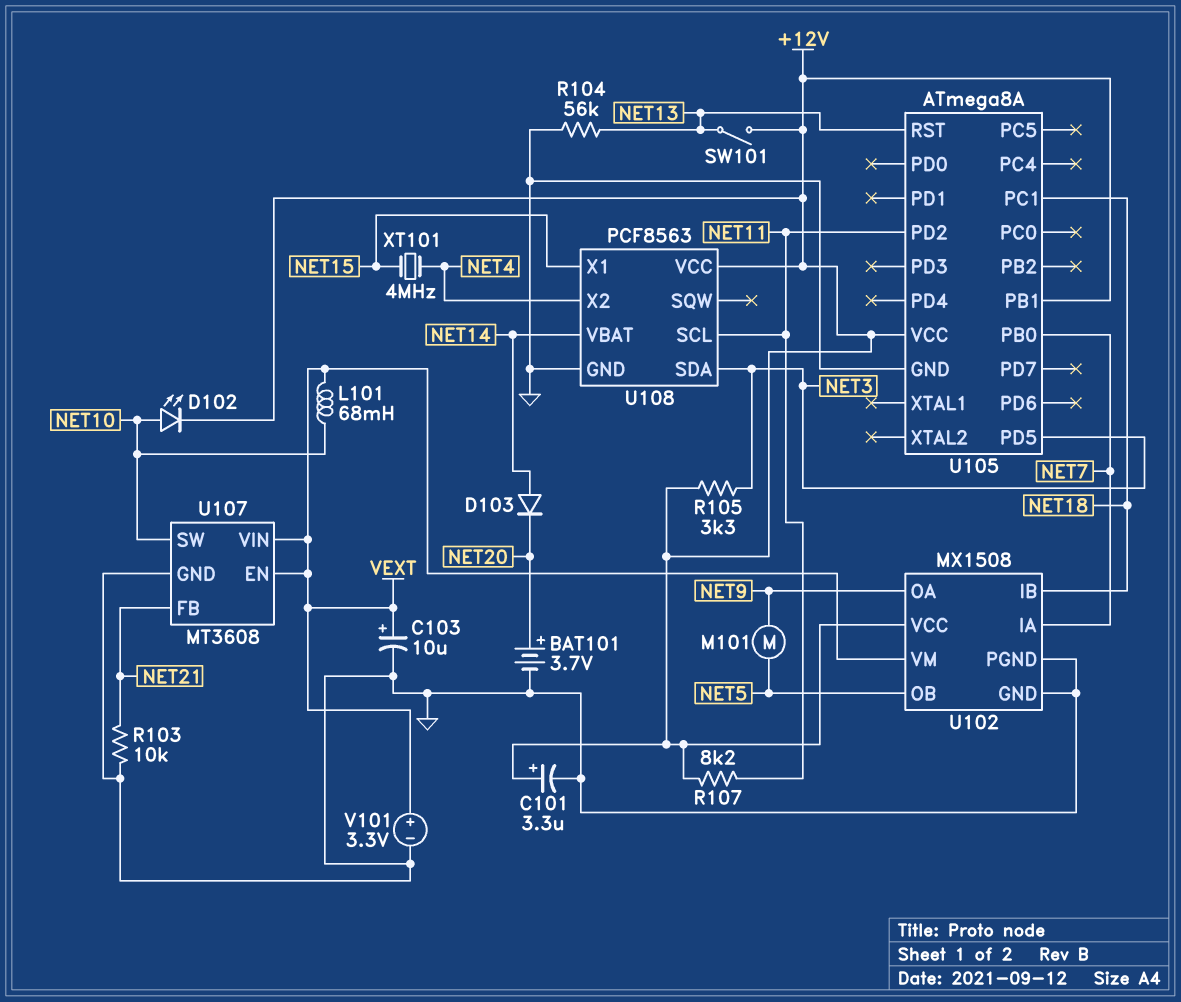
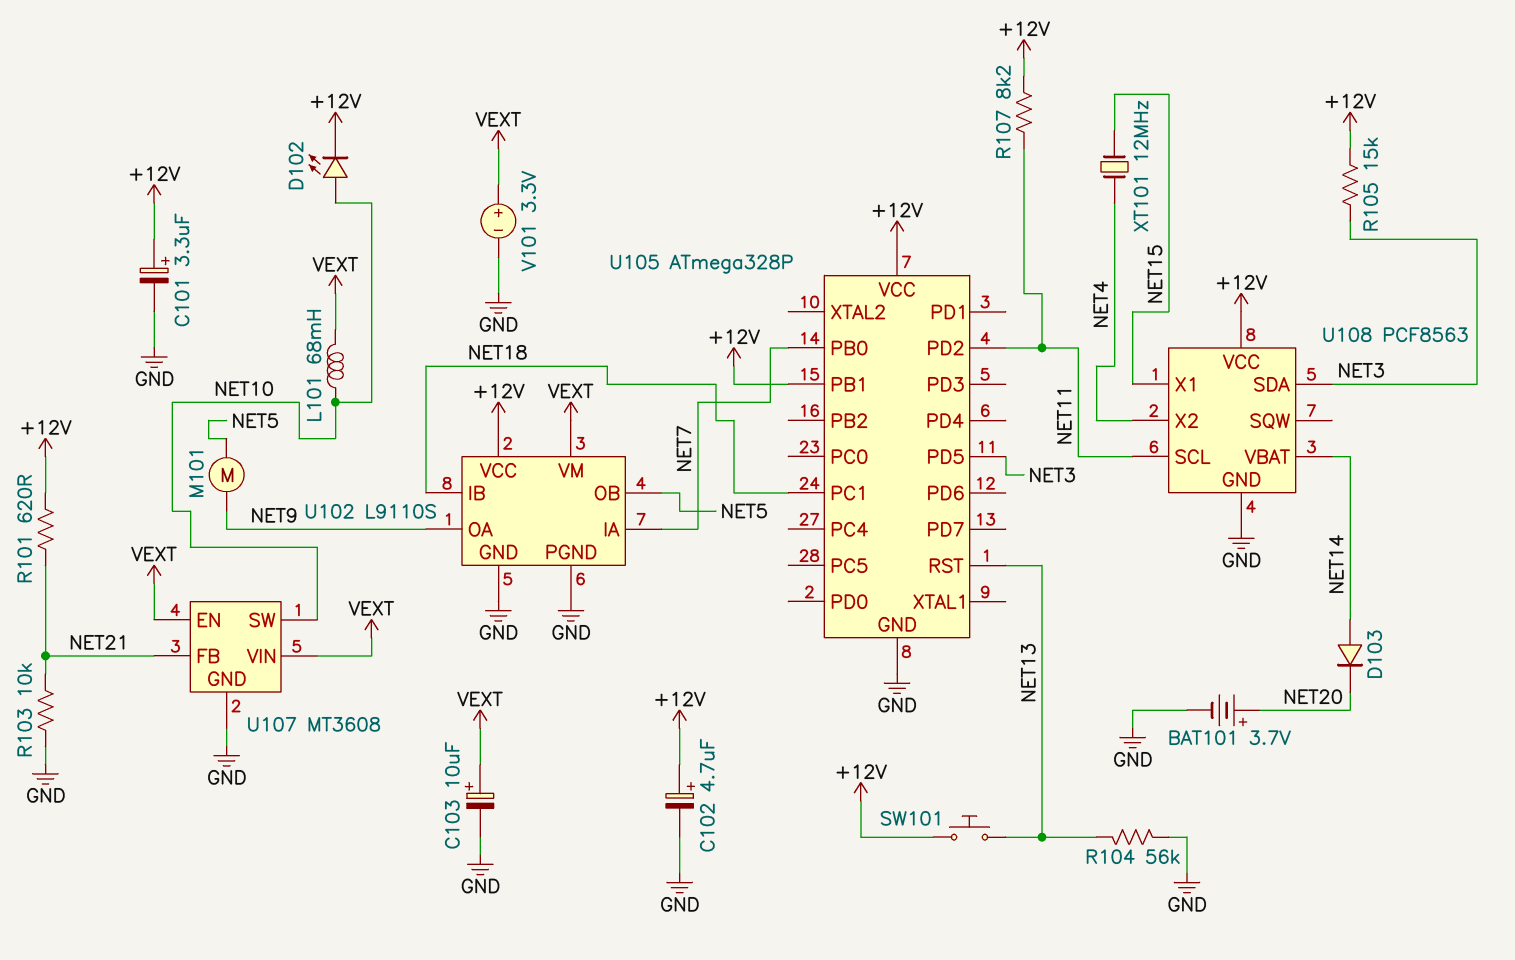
C102: none -> 4.7uF (plus +12V, minus GND)
R101: none -> 620 (+12V, NET21)
R105: 3.3k (+12V, NET3) -> 15k (+12V, NET3)
SW101: switch (+12V, NET13) -> button (+12V, NET13)
U102: MX1508 -> L9110S
U105: ATmega8A -> ATmega328P
XT101: 4MHz (NET4, NET15) -> 12MHz (NET4, NET15)

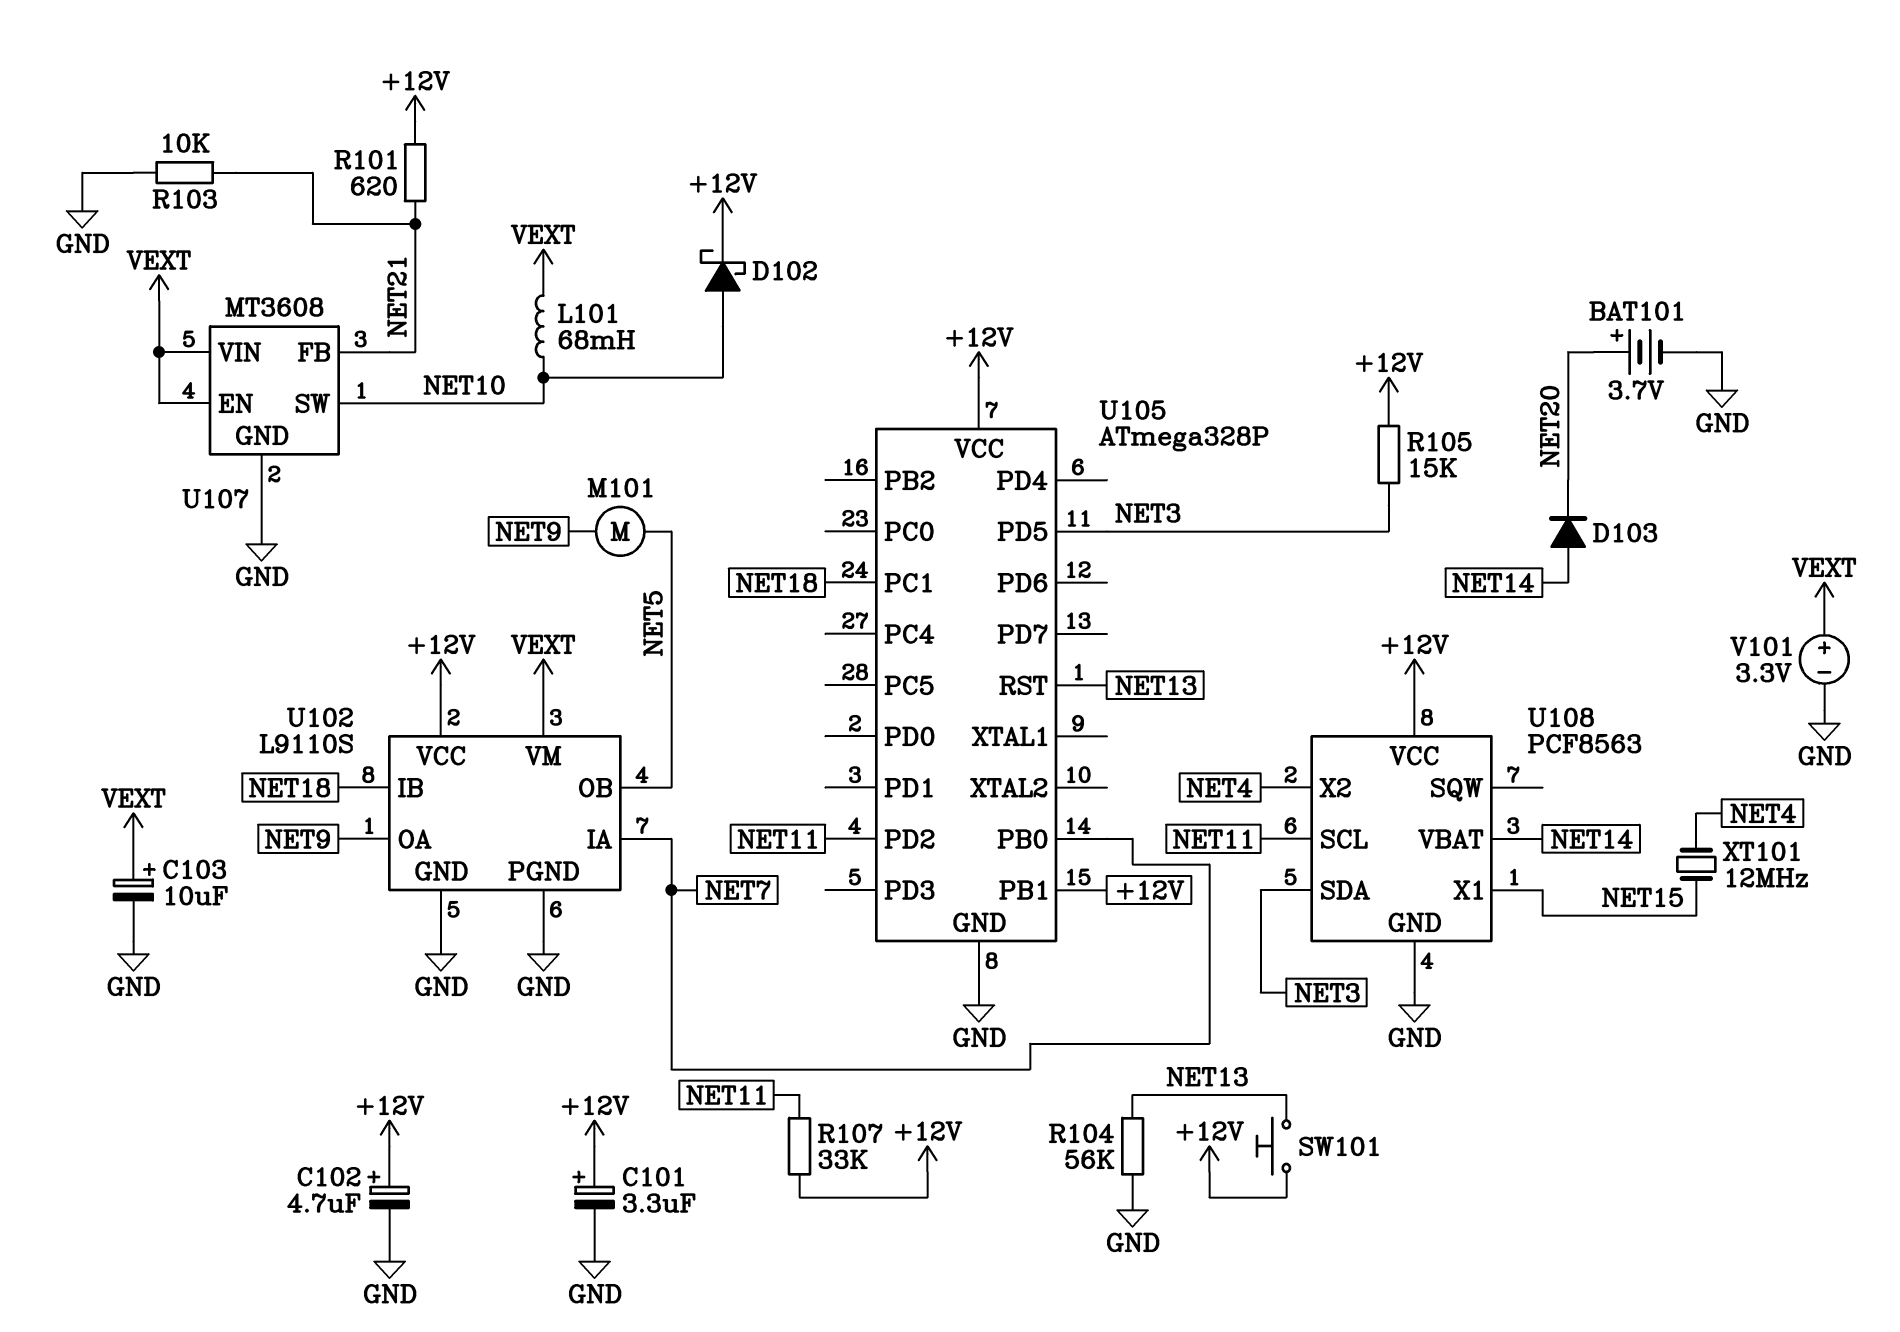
D102: LED (A NET10, K +12V) -> schottky (A NET10, K +12V)
R107: 8.2k (+12V, NET11) -> 33k (+12V, NET11)

